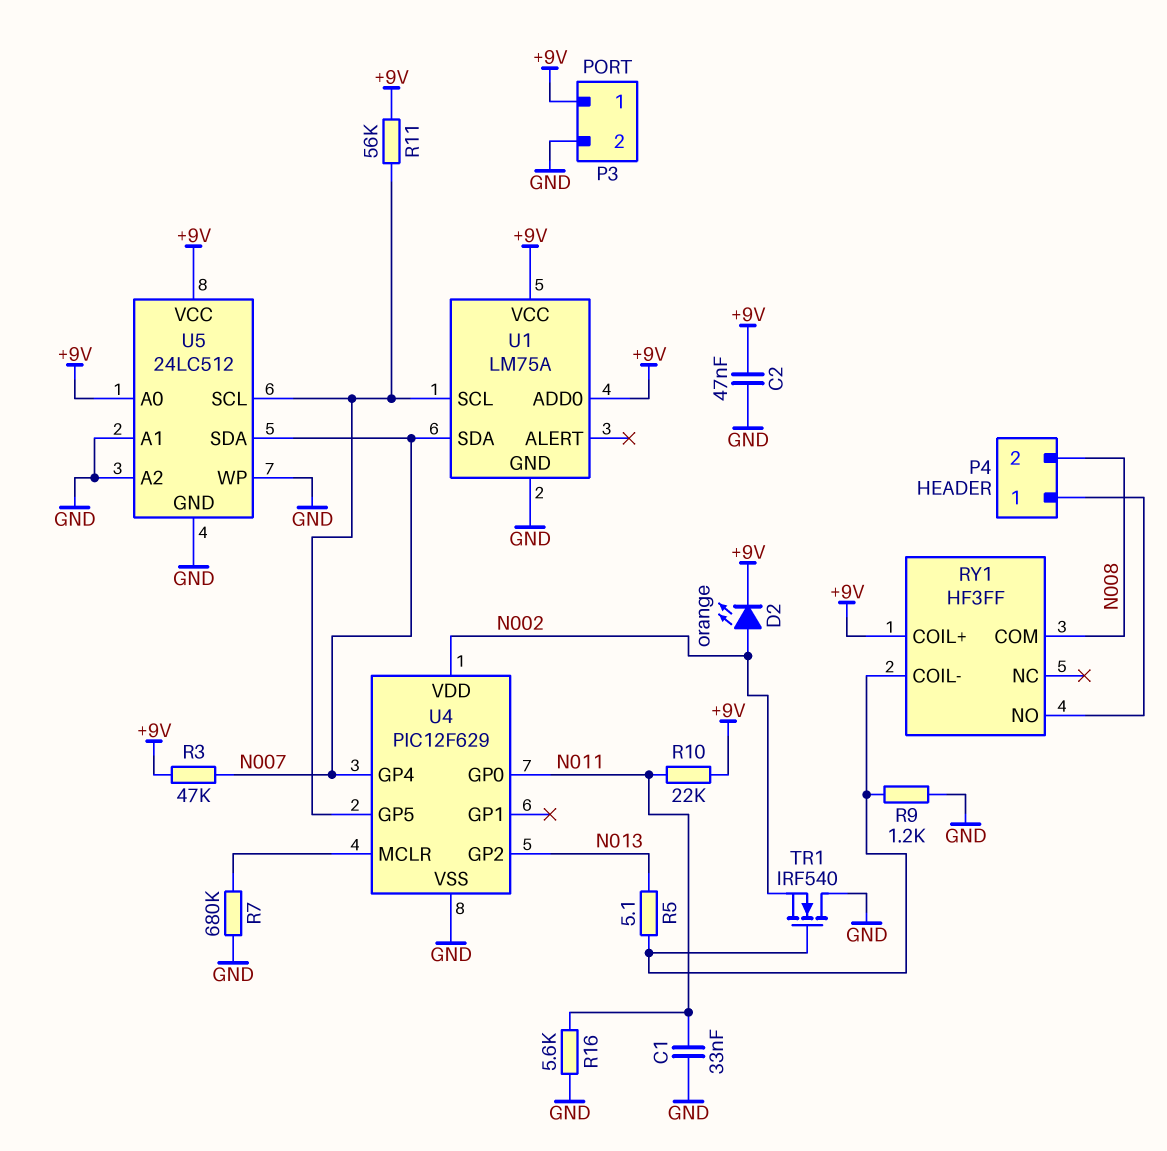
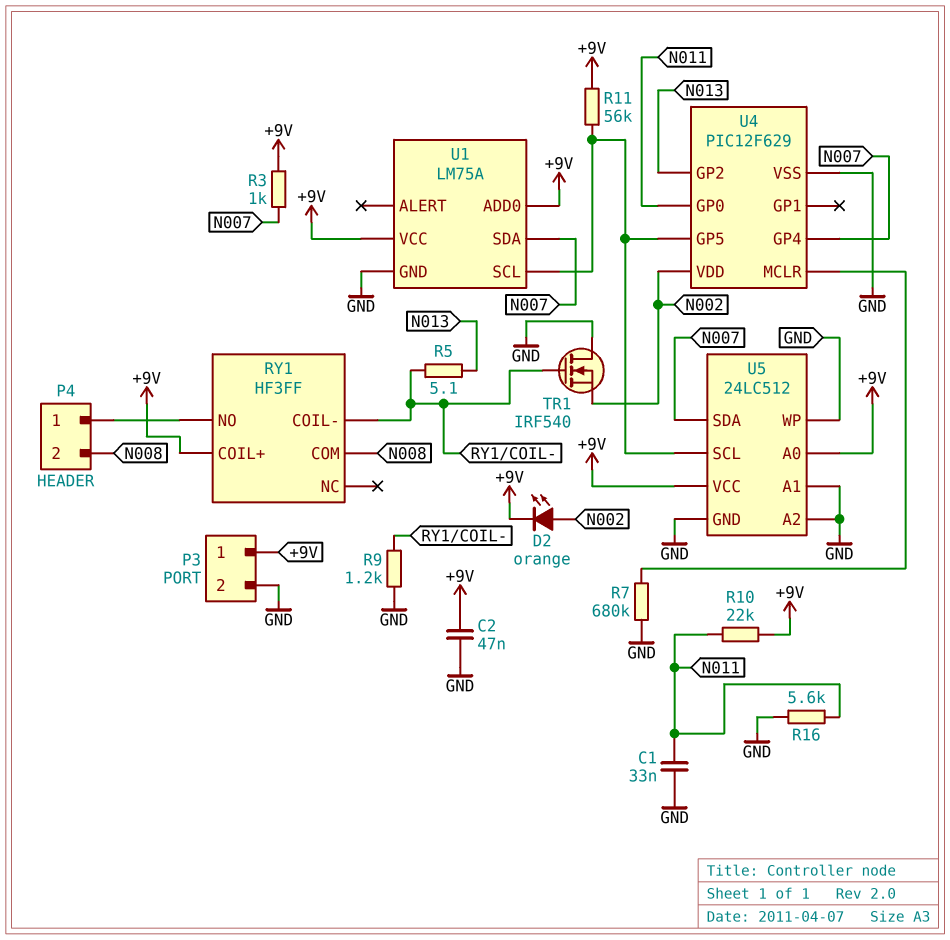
R3: 47k (+9V, N007) -> 1k (+9V, N007)

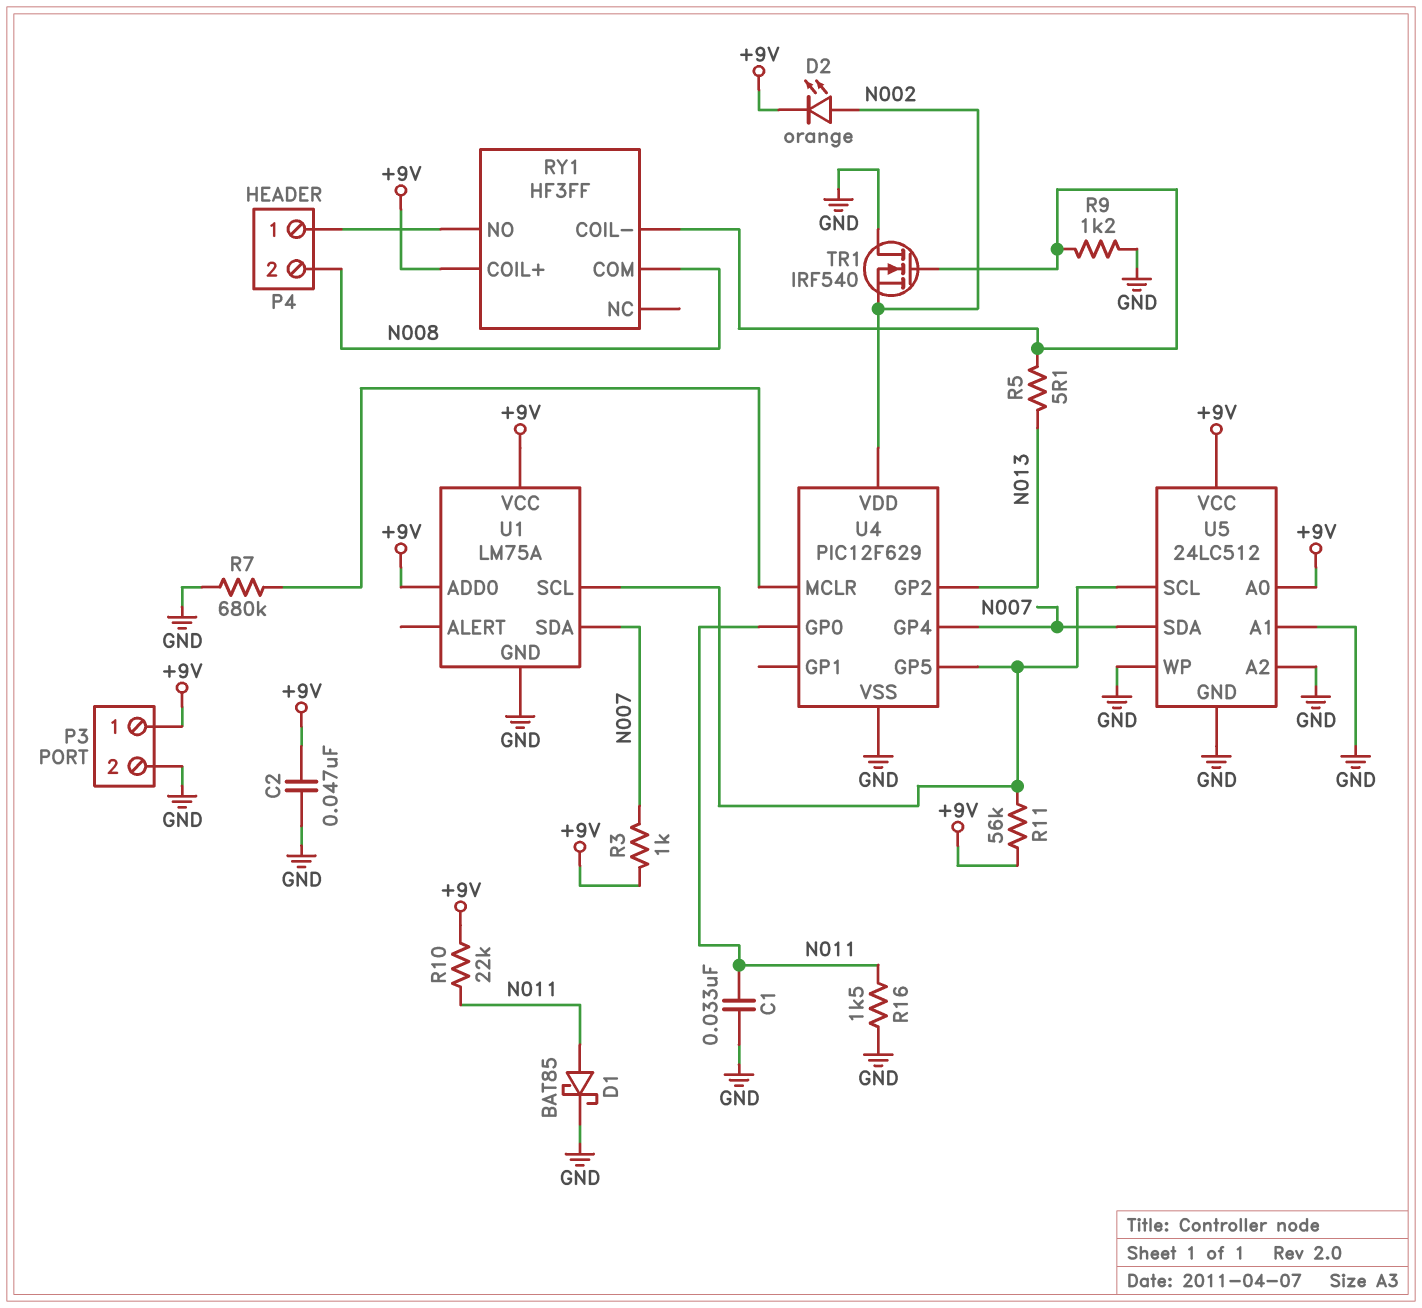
D1: none -> schottky BAT85 (A N011, K GND)
R16: 5.6k (GND, N011) -> 1.5k (GND, N011)

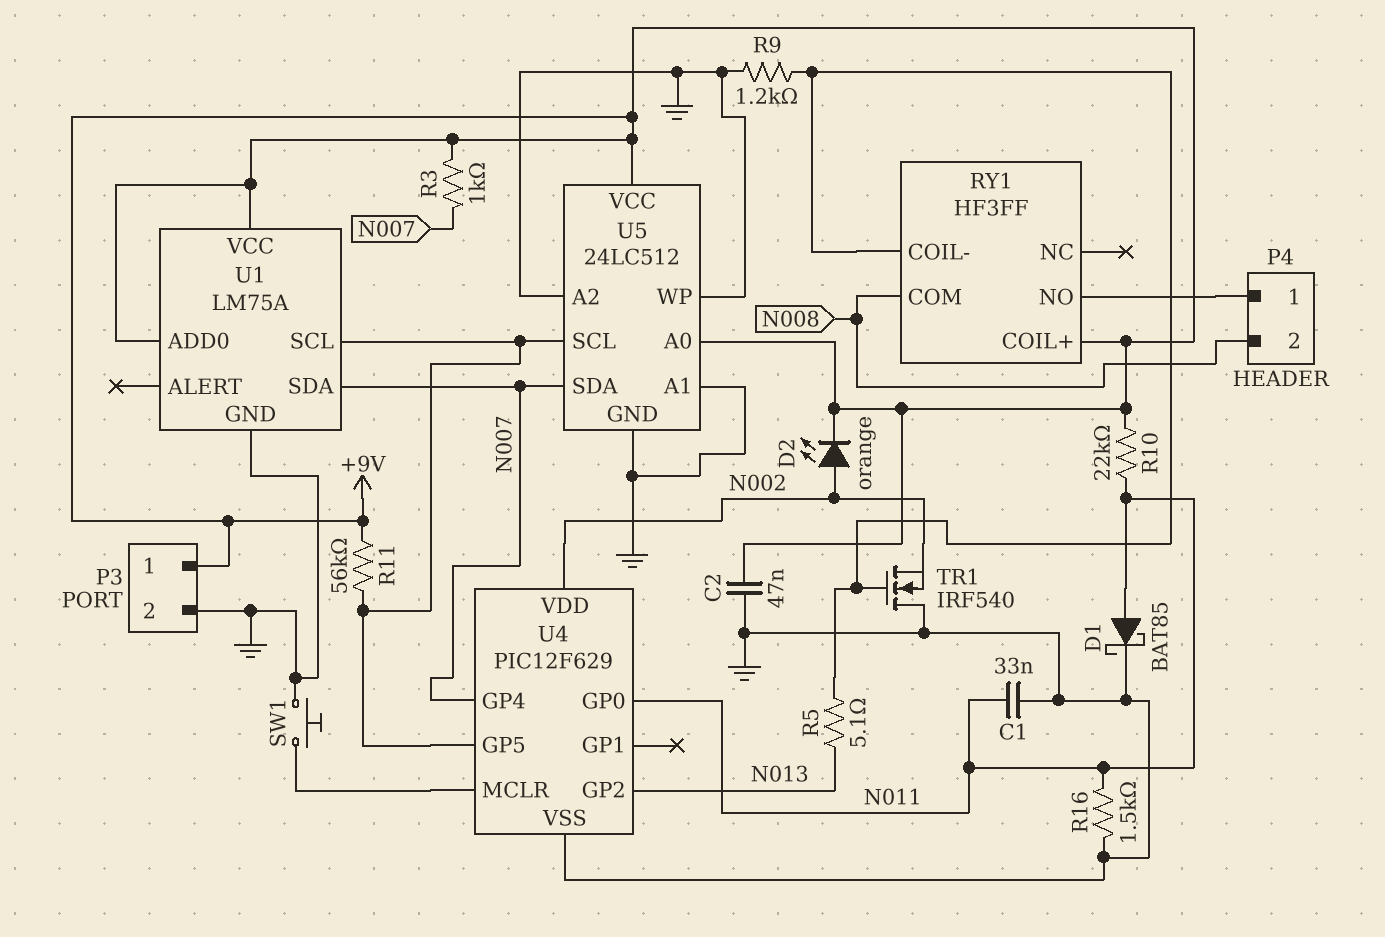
R7: 680k (GND, U4/MCLR) -> none
SW1: none -> button (GND, U4/MCLR)

